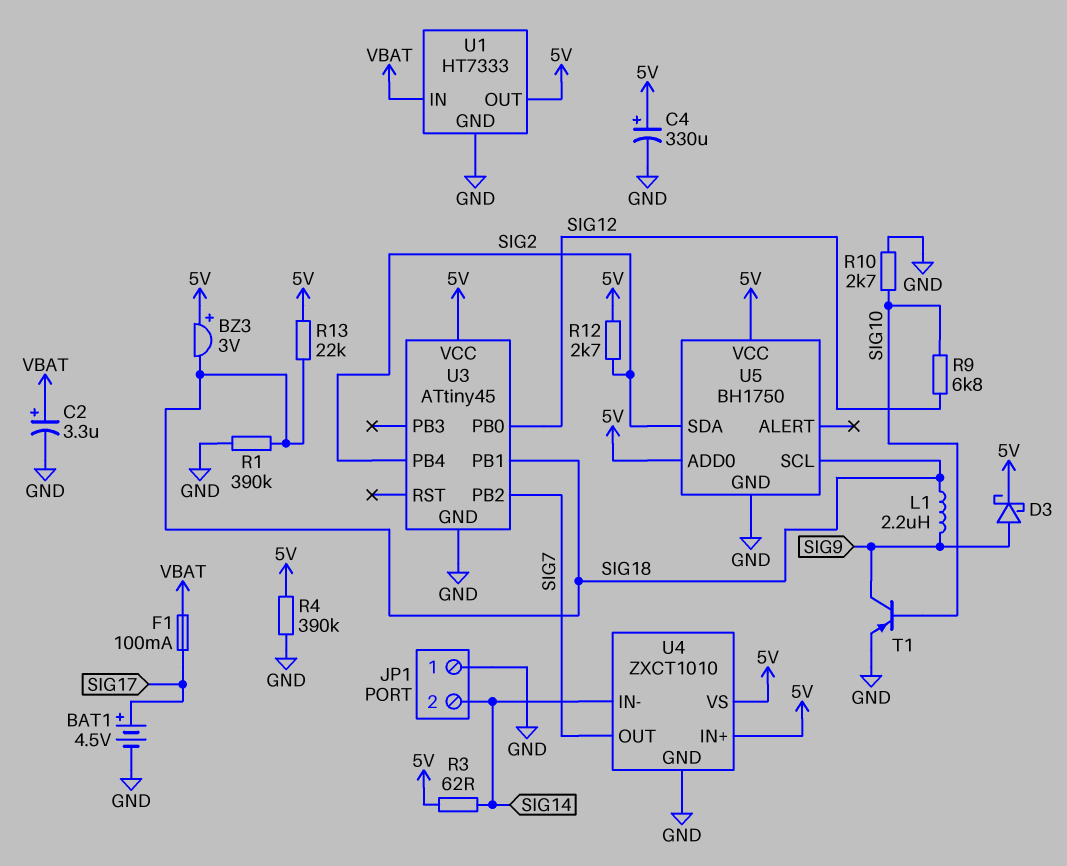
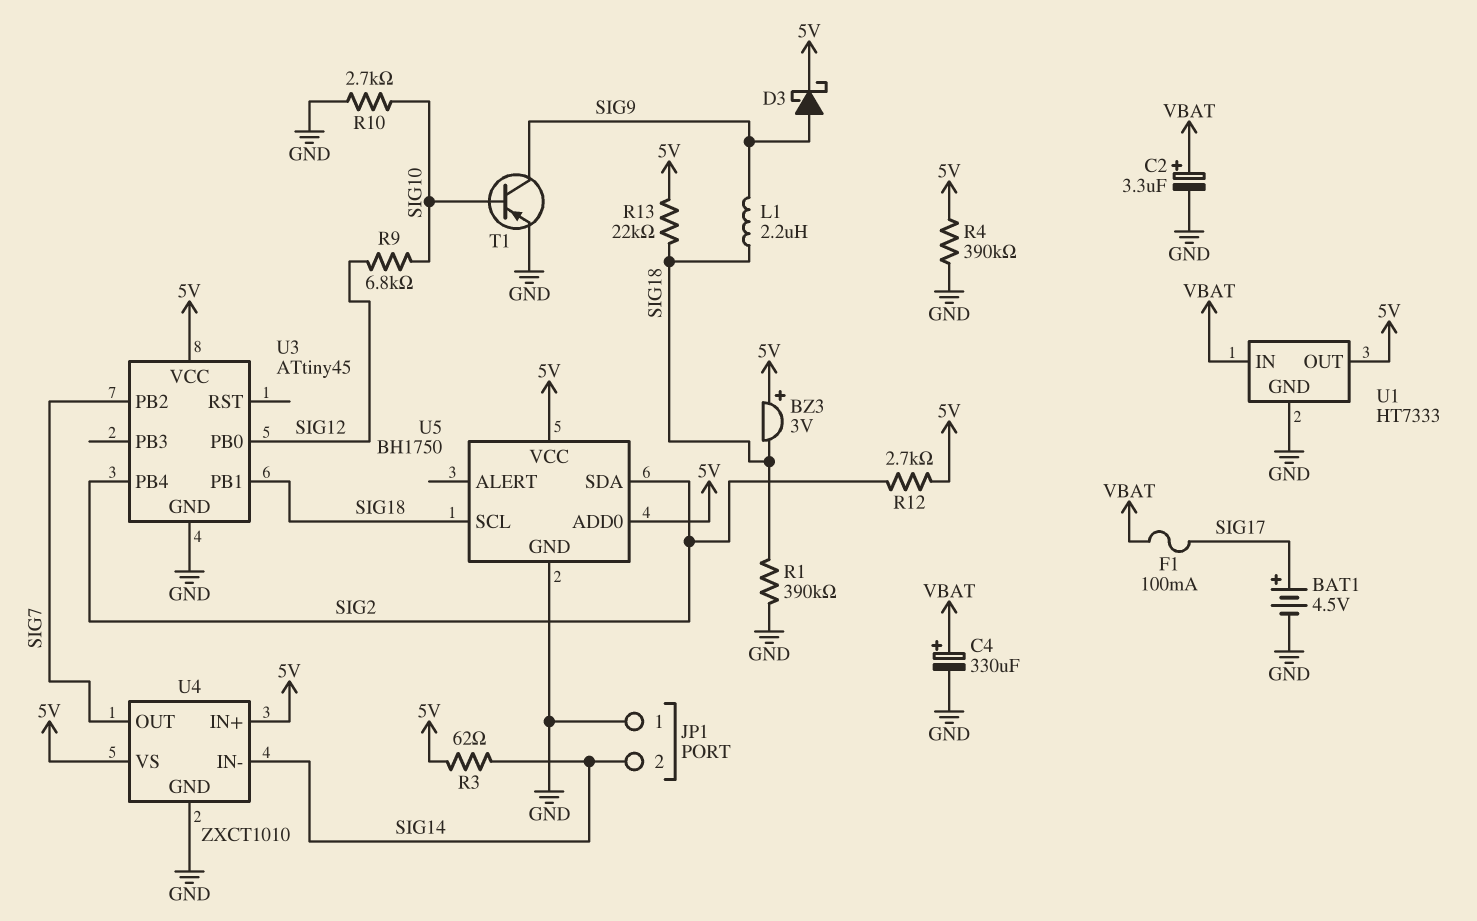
C4: 330uF (plus 5V, minus GND) -> 330uF (plus VBAT, minus GND)

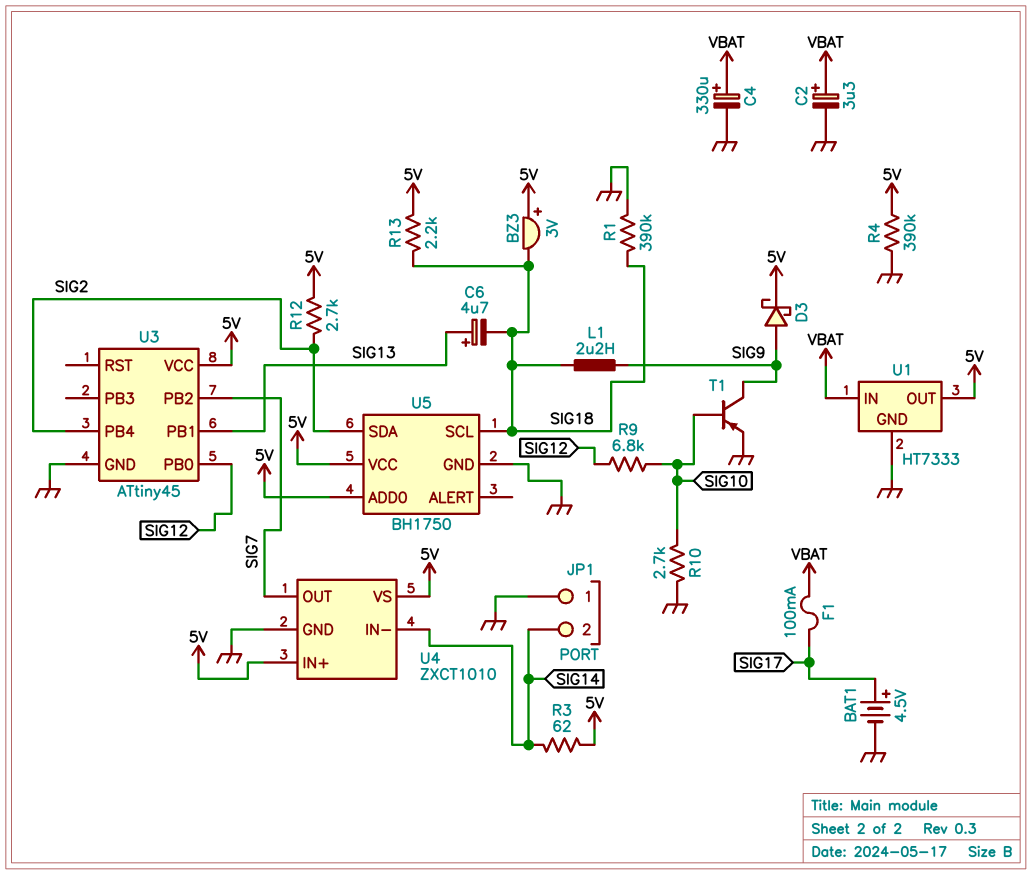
C6: none -> 4.7uF (plus SIG13, minus SIG18)
R13: 22k (5V, SIG18) -> 2.2k (5V, SIG18)
U3 pin PB1: SIG18 -> SIG13

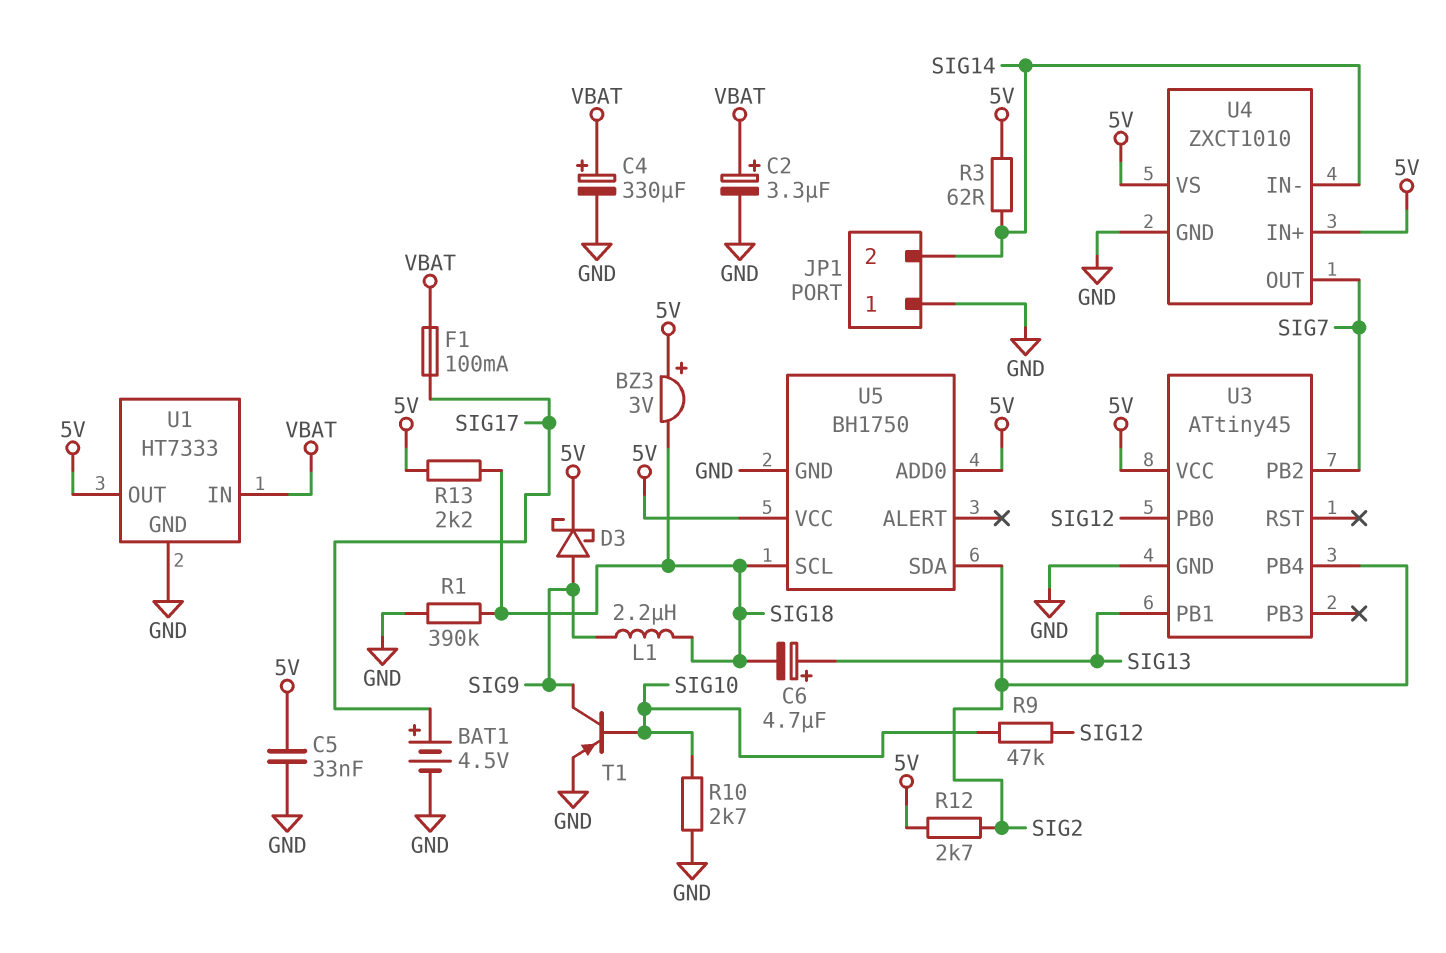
C5: none -> 33nF (5V, GND)
R4: 390k (5V, GND) -> none
R9: 6.8k (SIG10, SIG12) -> 47k (SIG10, SIG12)

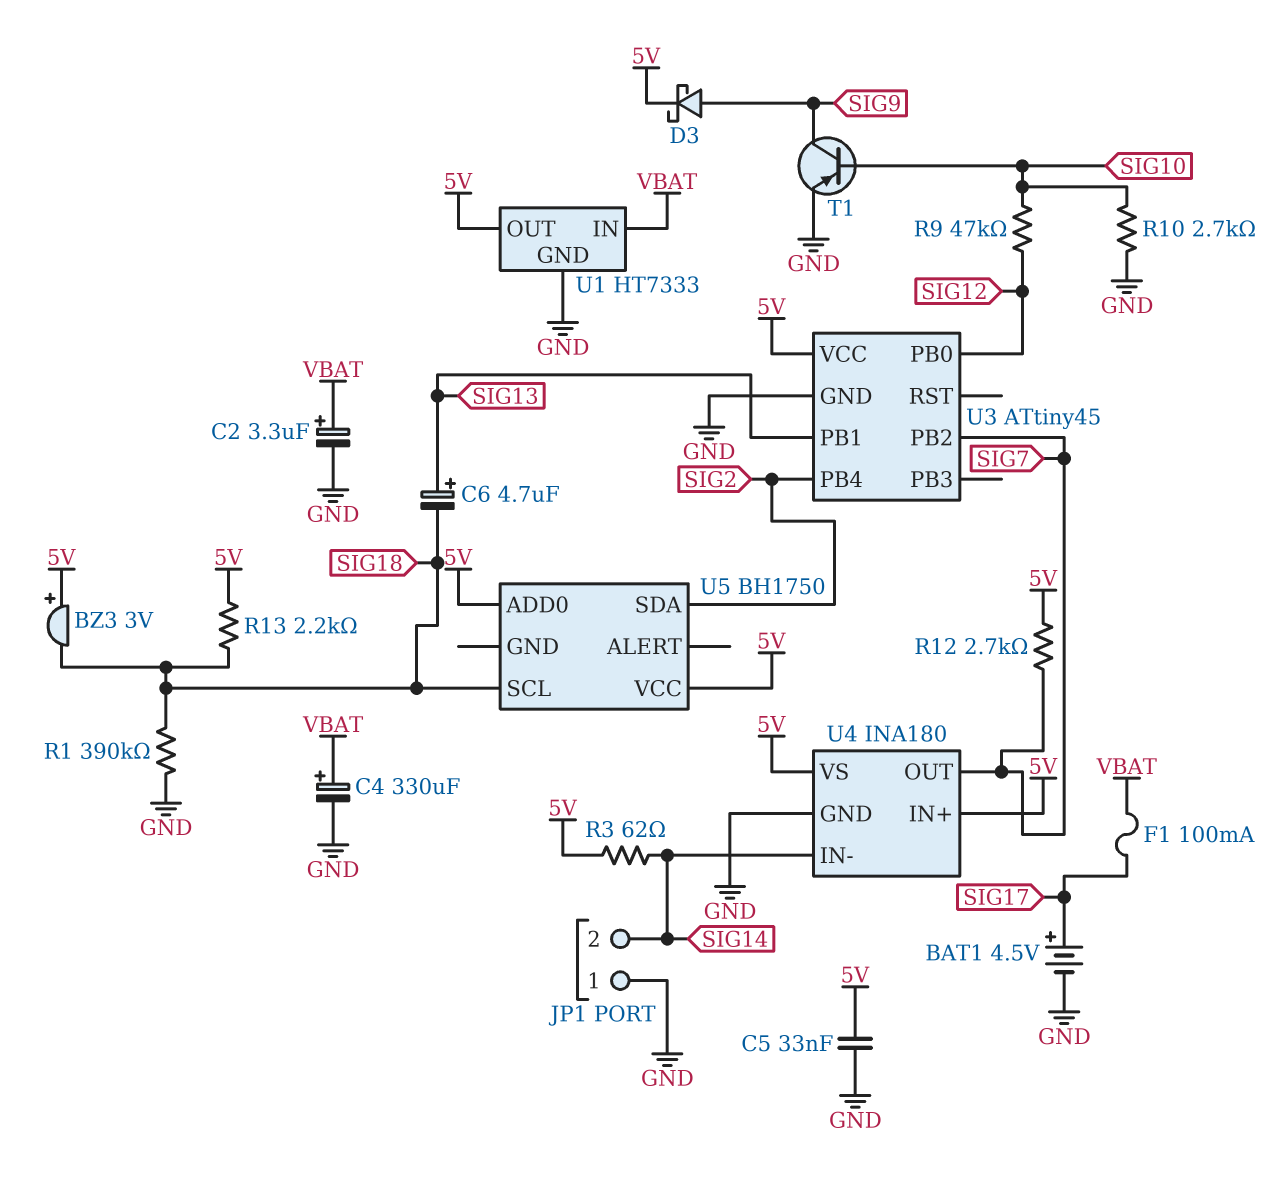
L1: 2.2uH (SIG9, SIG18) -> none
R12: 2.7k (5V, SIG2) -> 2.7k (5V, SIG7)
U4: ZXCT1010 -> INA180
U5 pin GND: GND -> none

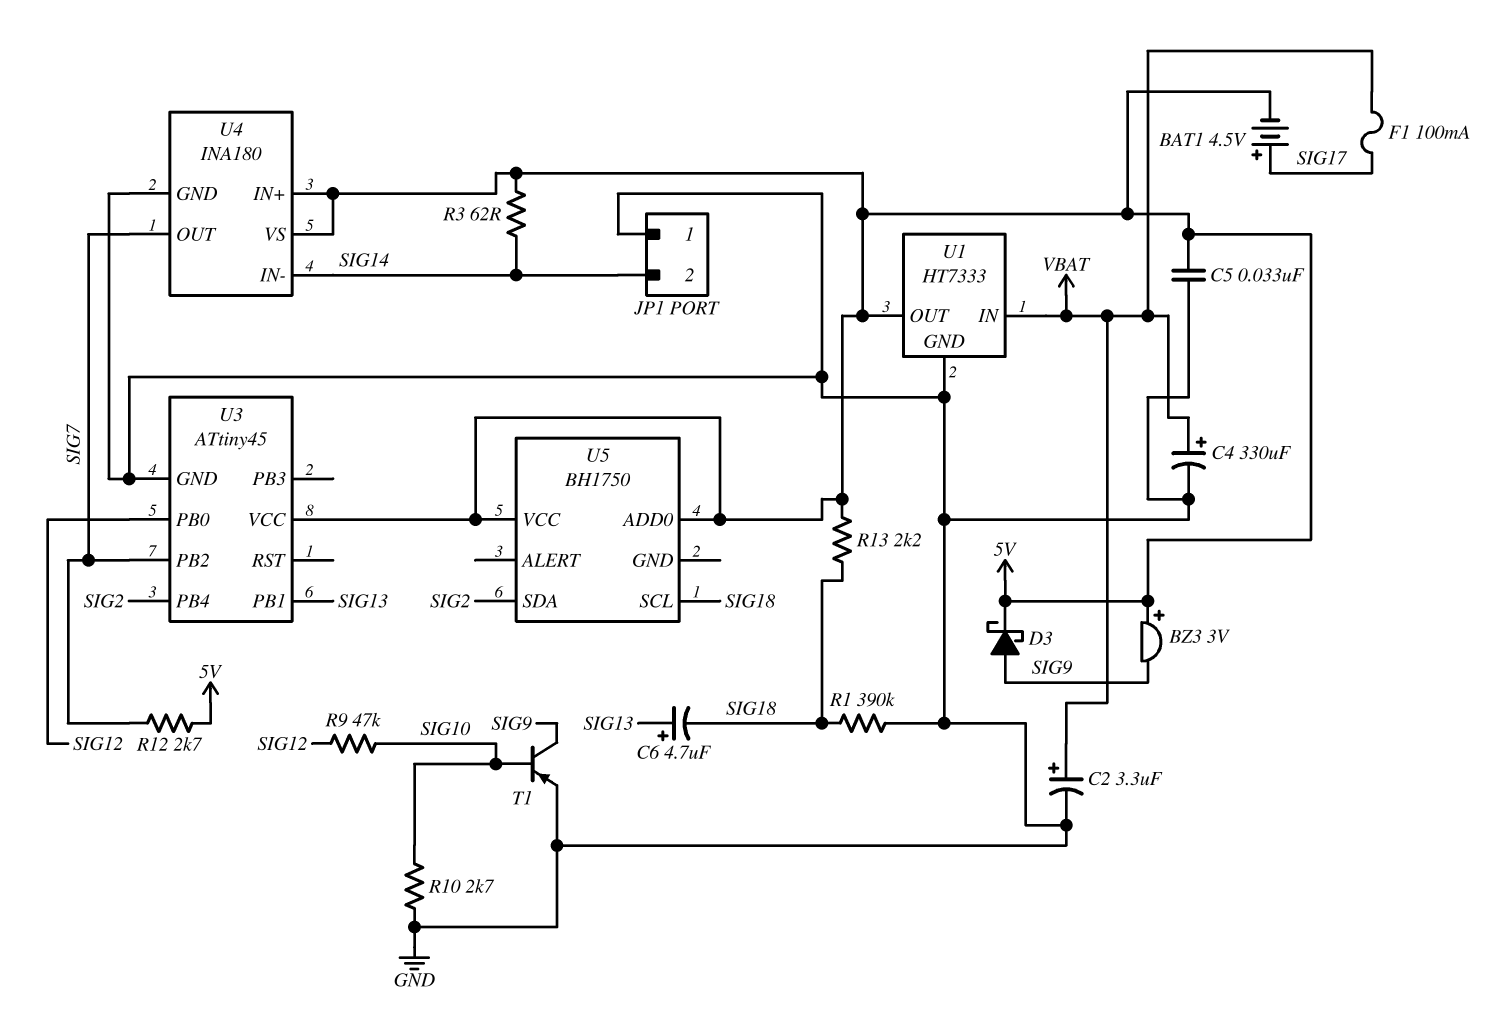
BAT1: 4.5V (plus SIG17, minus GND) -> 4.5V (plus SIG17, minus 5V)
BZ3: buzzer 3V (plus 5V, minus SIG18) -> buzzer 3V (plus 5V, minus SIG9)

